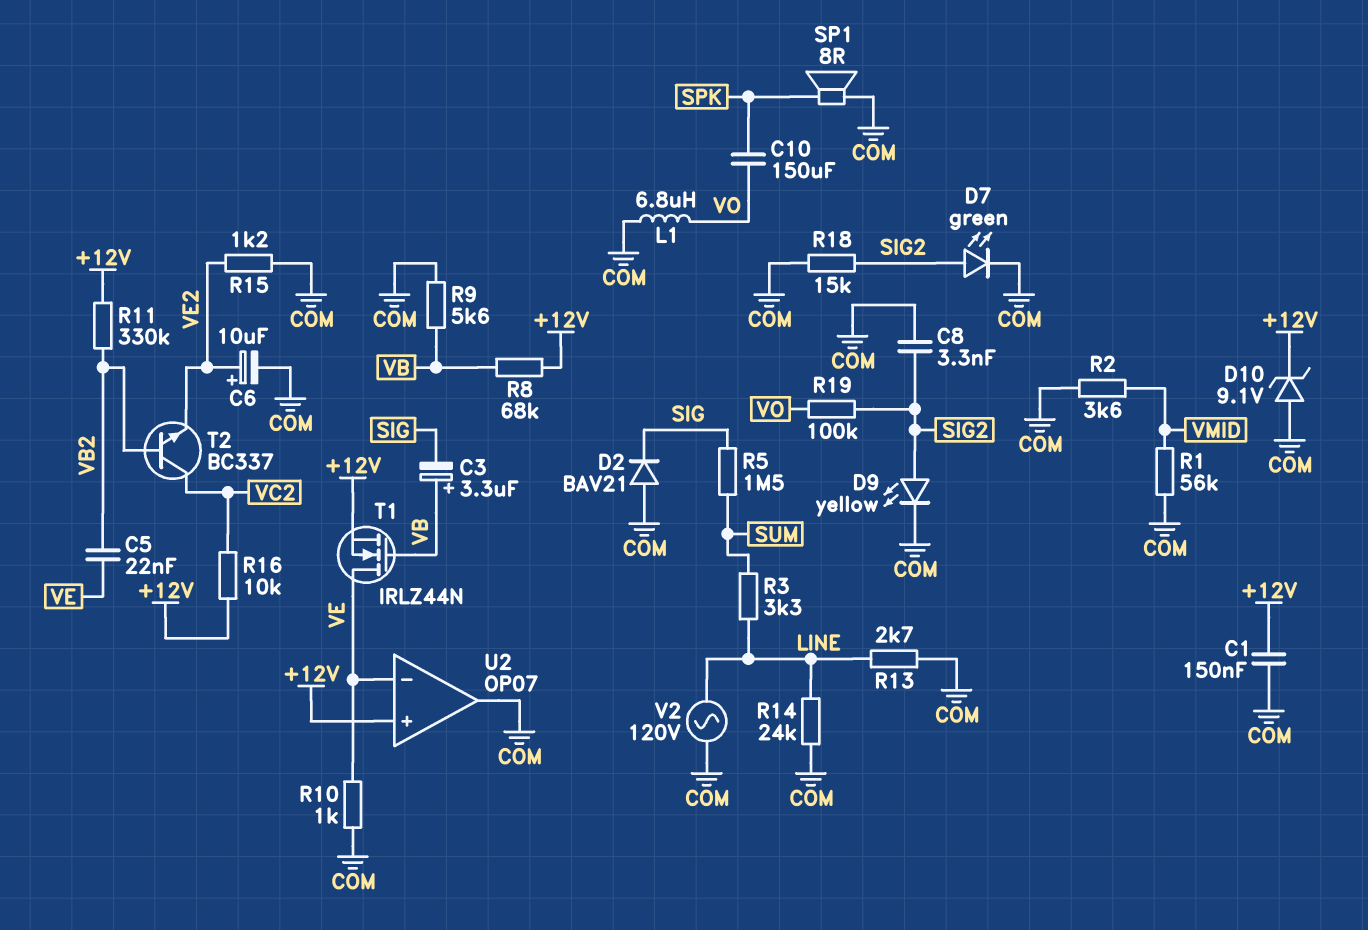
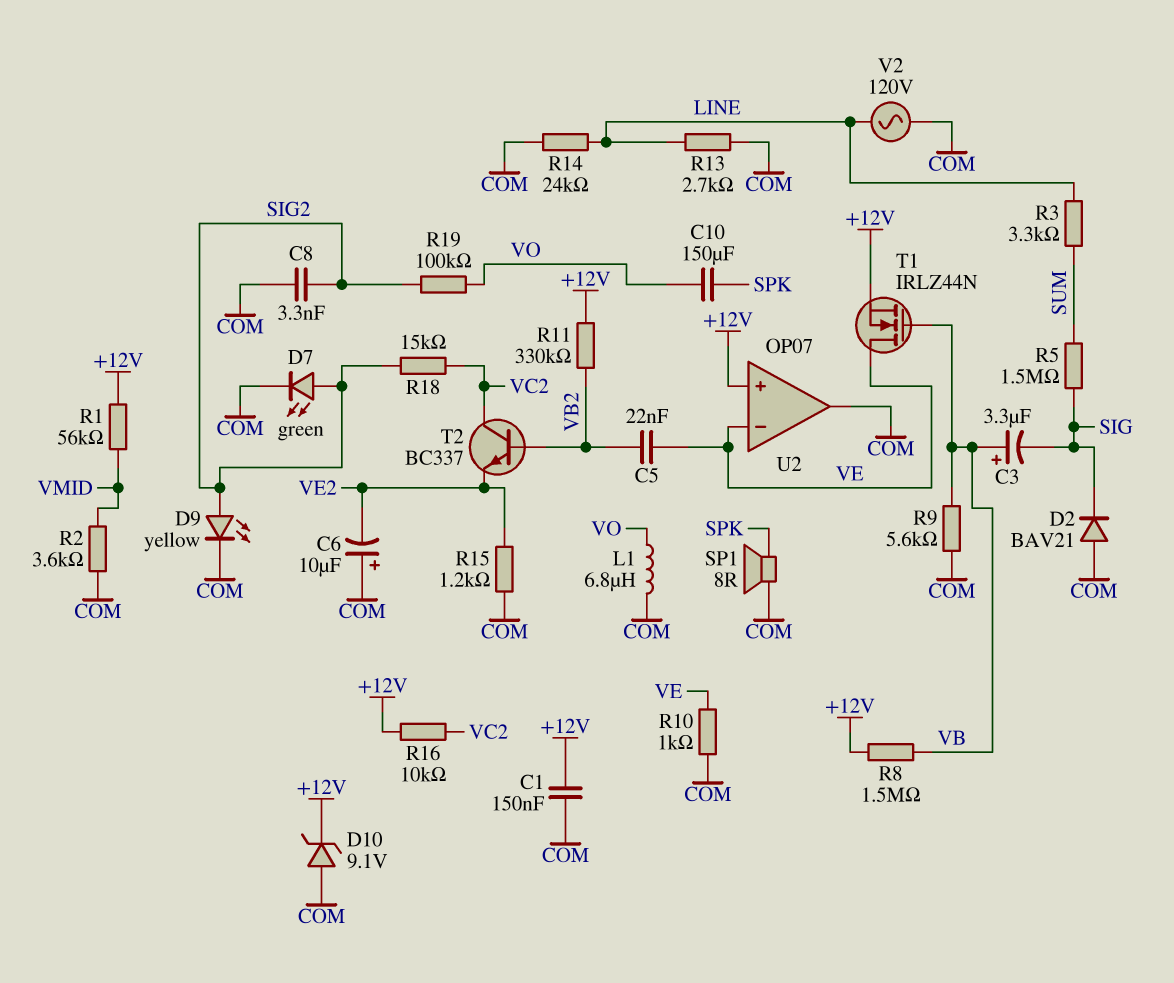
C6: 10uF (plus VE2, minus COM) -> 10uF (plus COM, minus VE2)
R1: 56k (COM, VMID) -> 56k (+12V, VMID)
R8: 68k (+12V, VB) -> 1.5M (+12V, VB)
R18: 15k (COM, SIG2) -> 15k (SIG2, VC2)

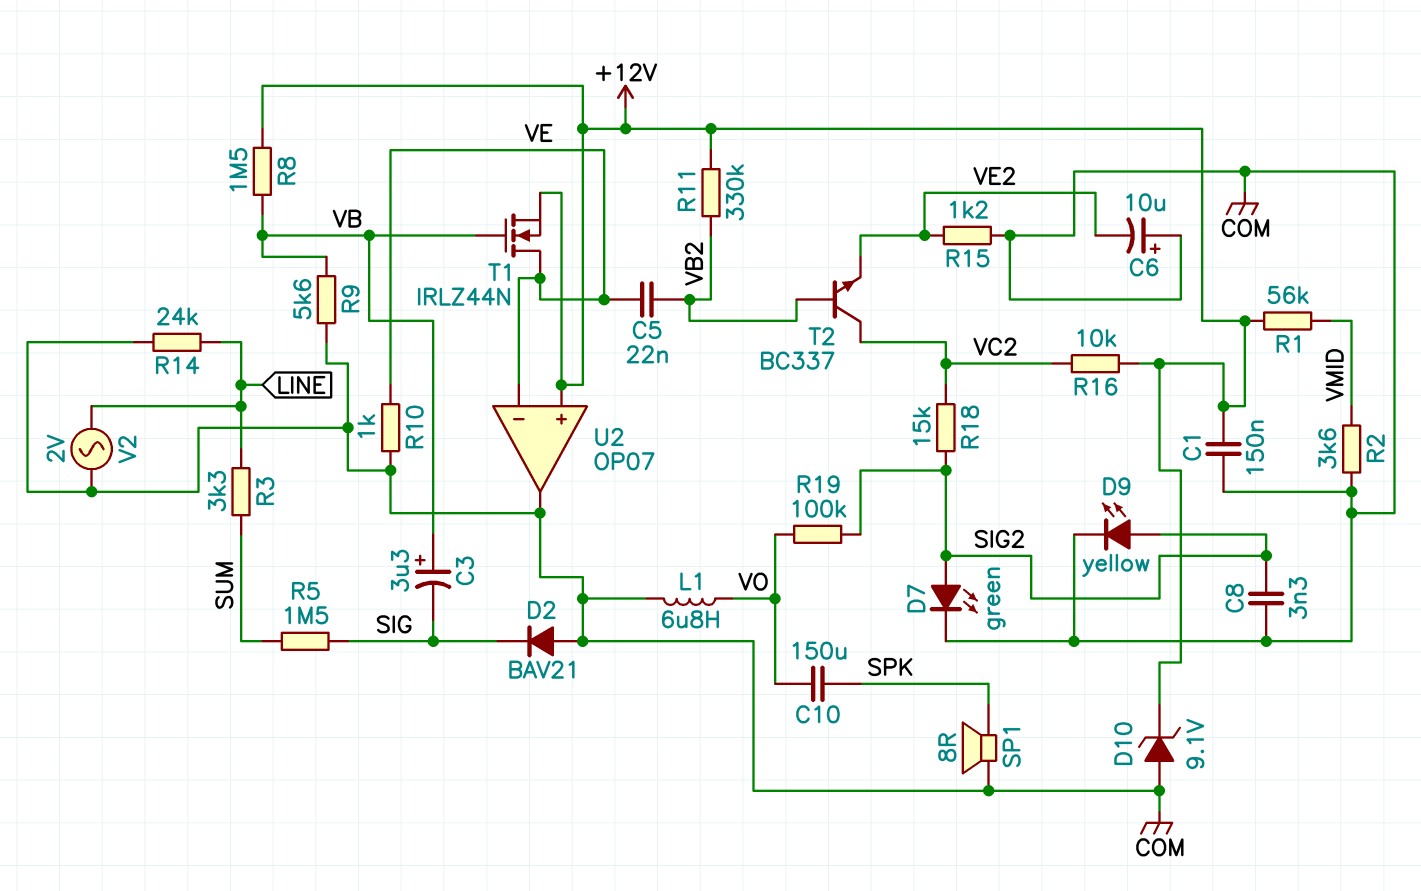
R13: 2.7k (COM, LINE) -> none
V2: AC 120V (COM, LINE) -> AC 2V (COM, LINE)

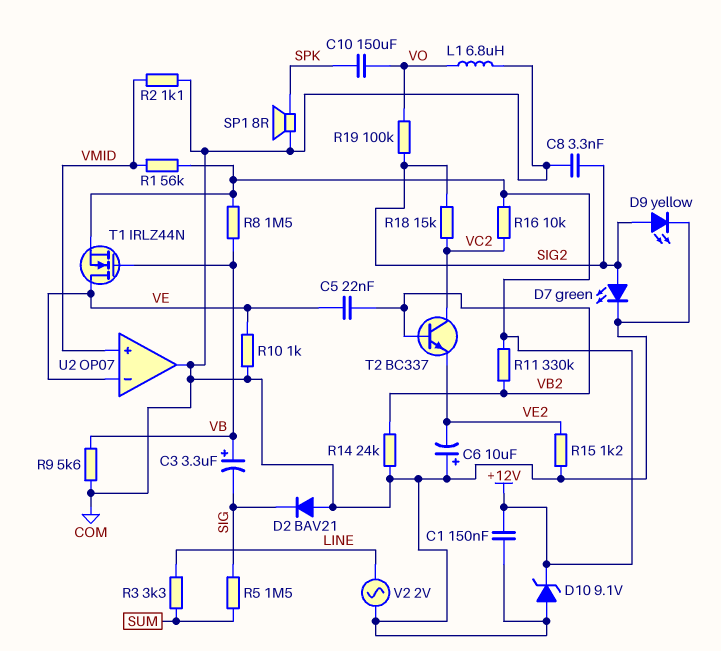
R2: 3.6k (COM, VMID) -> 1.1k (COM, VMID)
R14: 24k (COM, LINE) -> 24k (COM, VB2)
U2 pin in+: +12V -> VMID

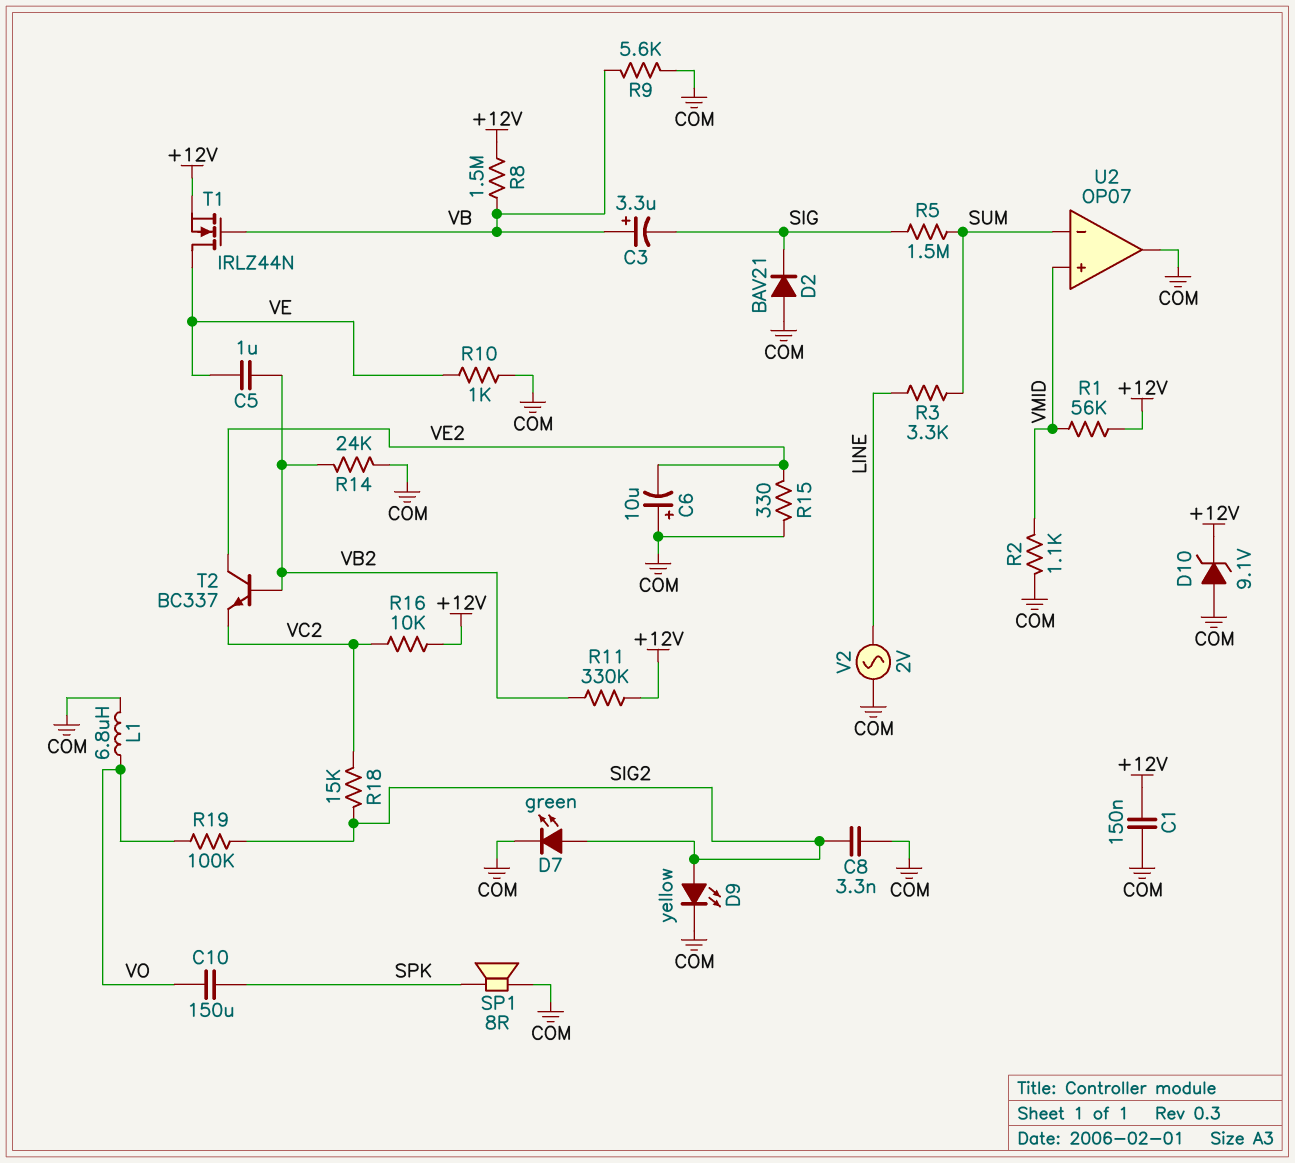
C5: 22nF (VB2, VE) -> 1uF (VB2, VE)
R15: 1.2k (COM, VE2) -> 330 (COM, VE2)
T2: NPN BC337 (B VB2, C VC2, E VE2) -> NPN BC337 (B VB2, C VE2, E VC2)
U2 pin in-: VE -> SUM

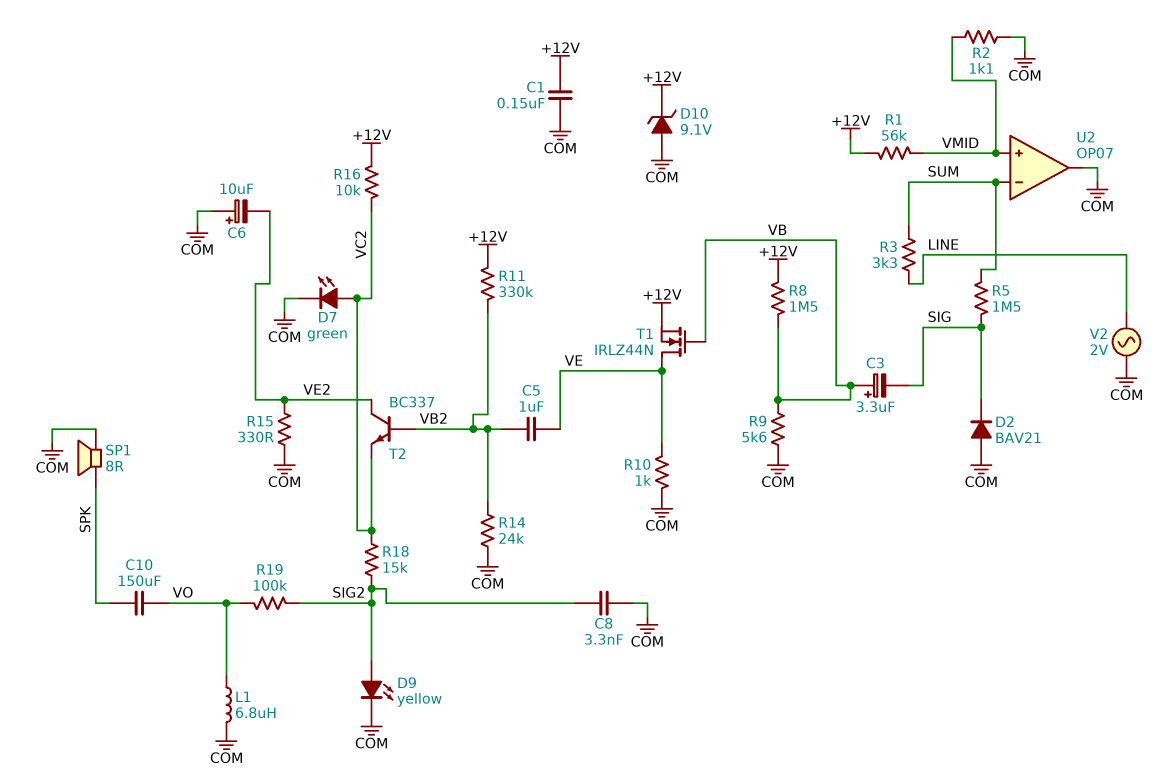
D7: LED green (A SIG2, K COM) -> LED green (A VC2, K COM)

